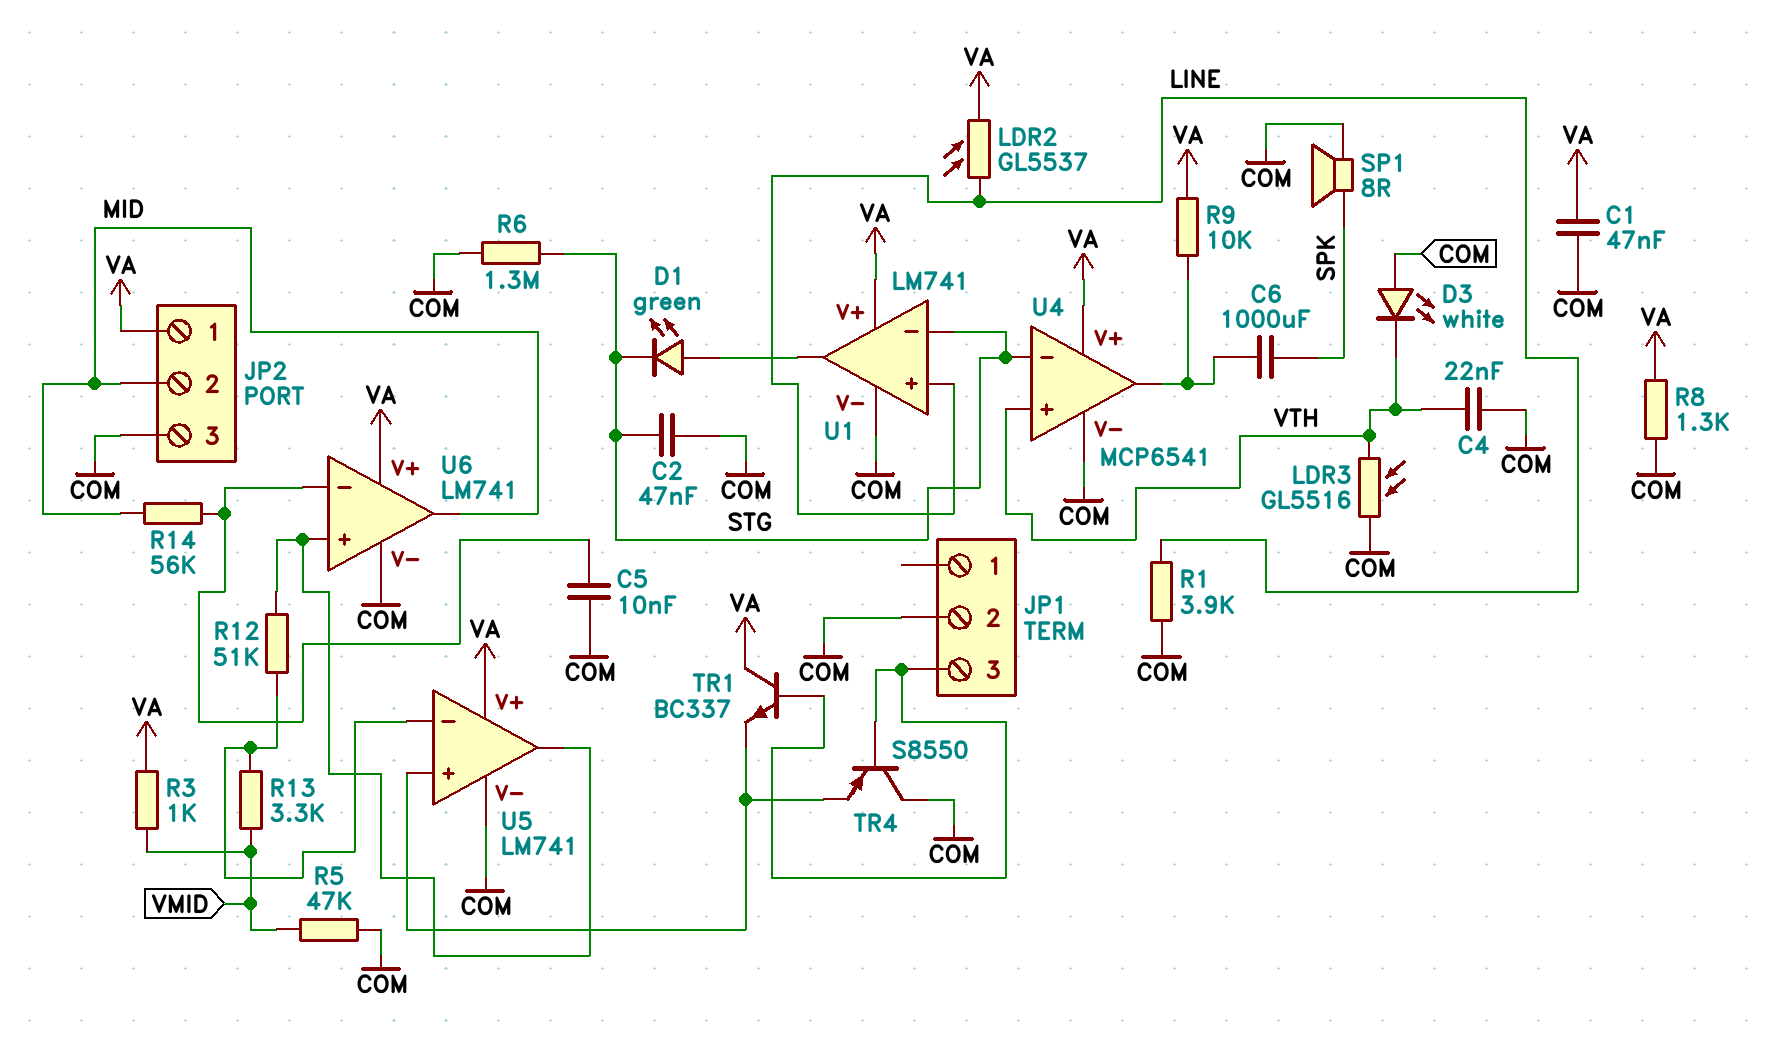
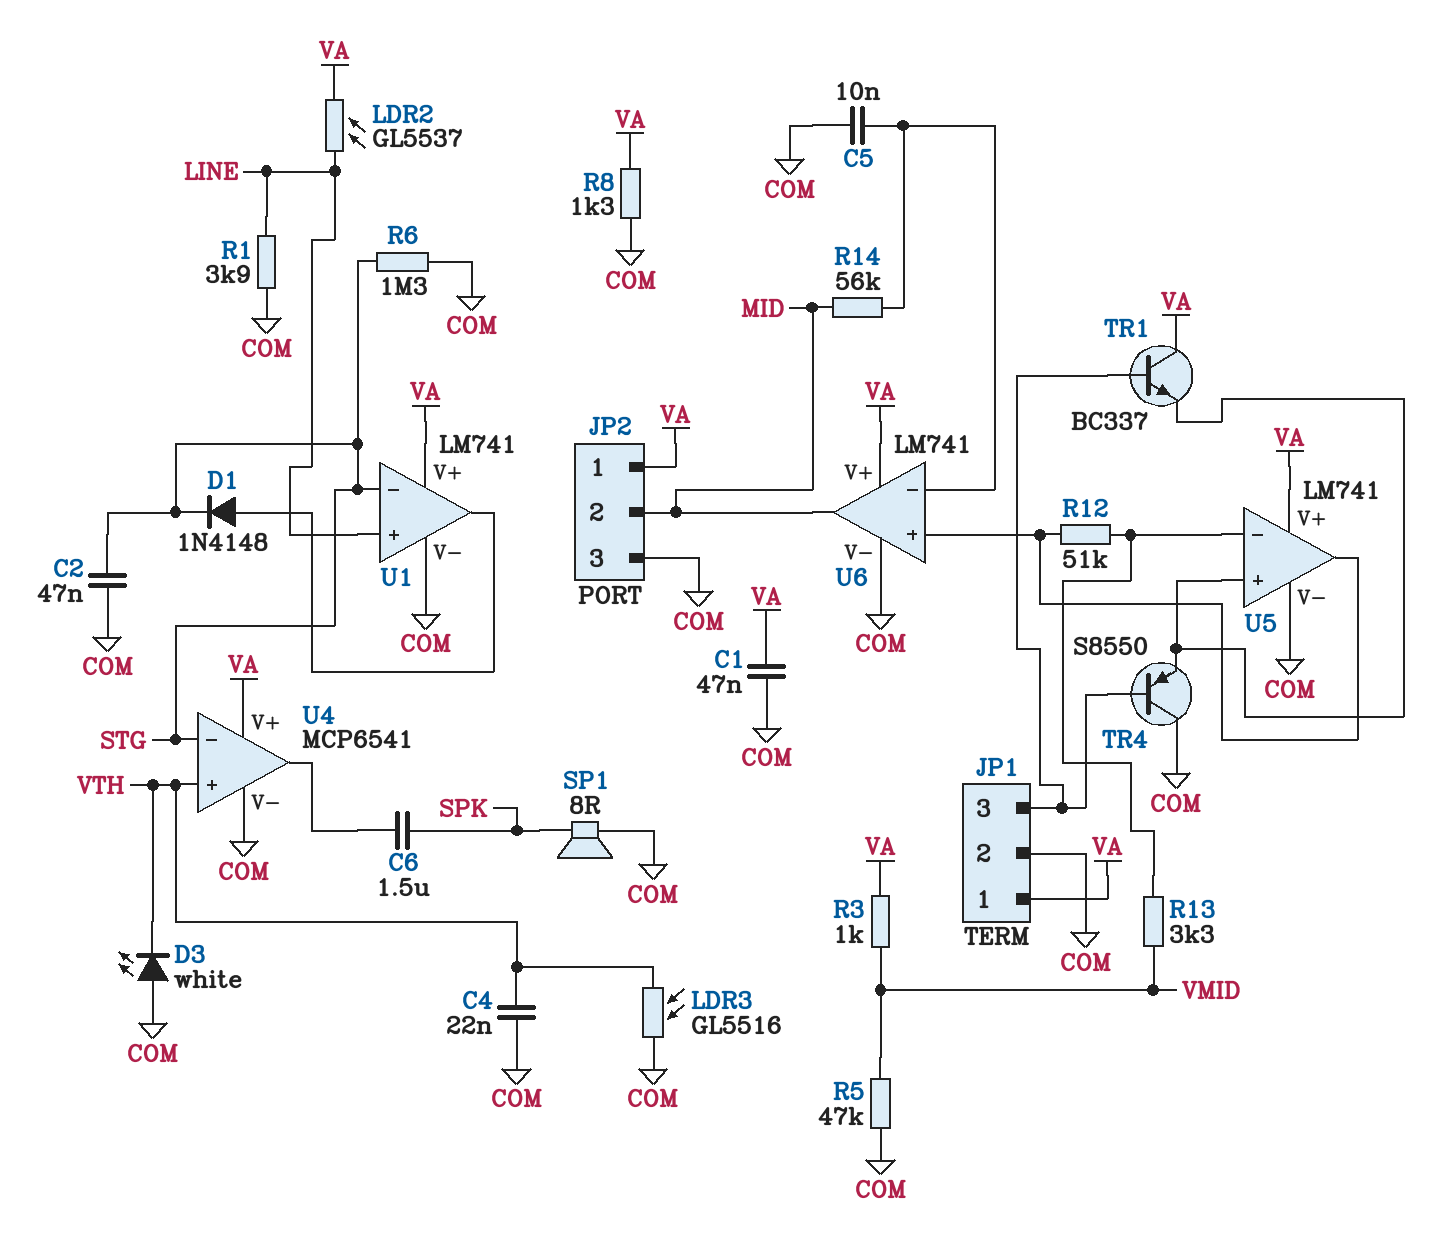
C6: 1000uF (SPK, U4/out) -> 1.5uF (SPK, U4/out)
D1: LED green (A U1/out, K STG) -> diode 1N4148 (A U1/out, K STG)
JP1 pin 1: none -> VA
R9: 10k (U4/out, VA) -> none

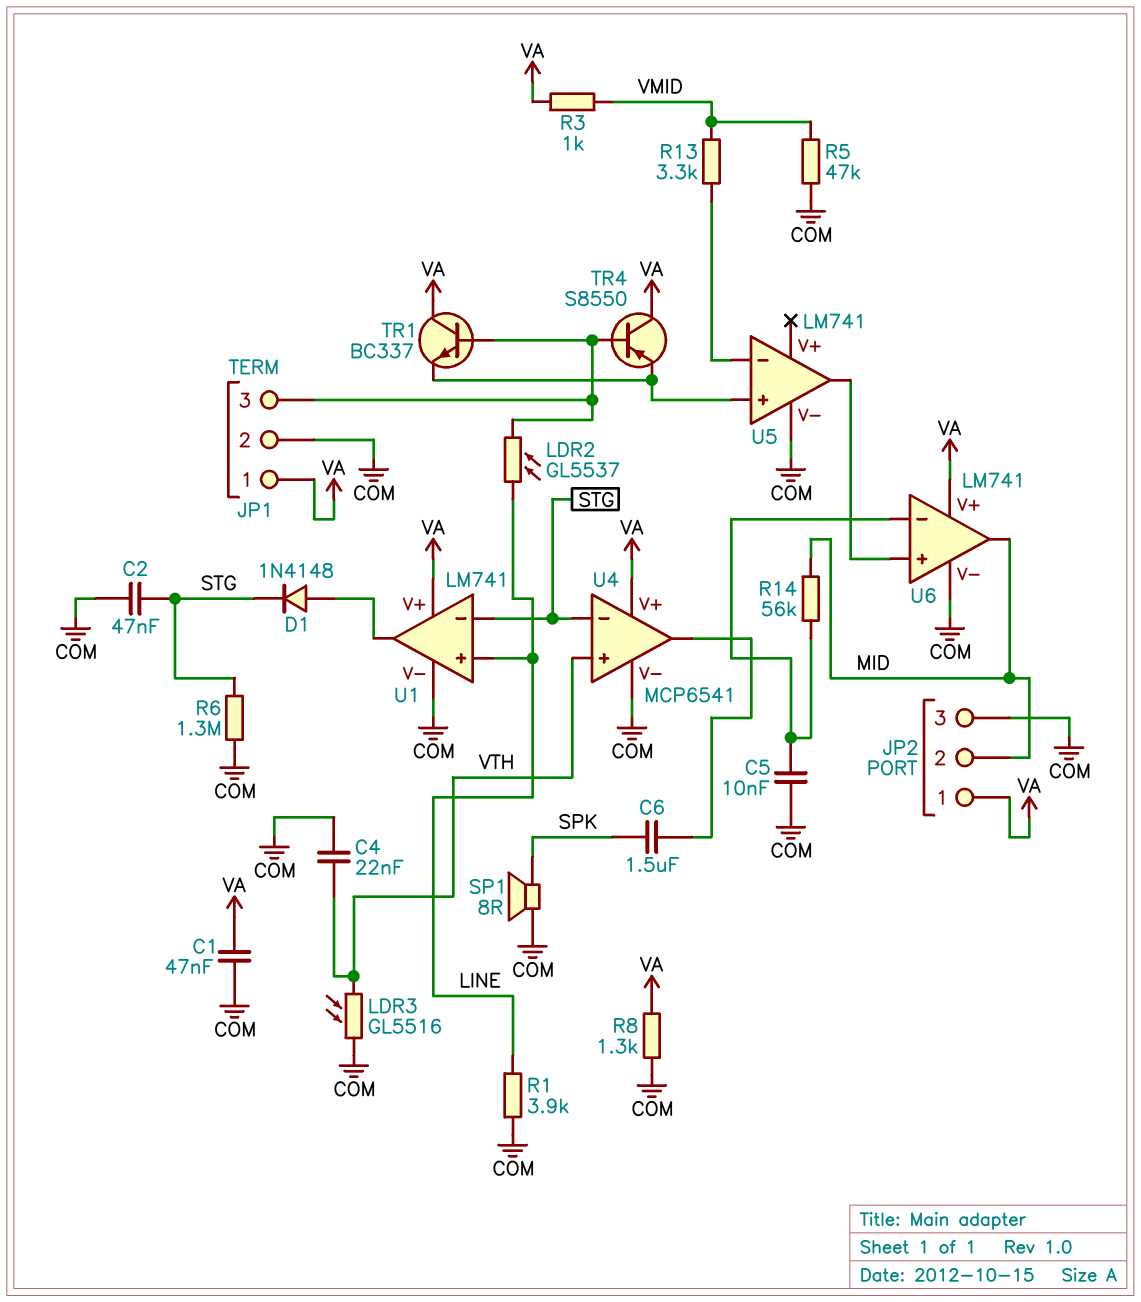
D3: LED white (A COM, K VTH) -> none
LDR2: GL5537 (LINE, VA) -> GL5537 (JP1/3, LINE)
R12: 51k (U5/in-, U5/out) -> none
TR4: PNP S8550 (B JP1/3, C COM, E U5/in+) -> PNP S8550 (B JP1/3, C VA, E U5/in+)
U5 pin V+: VA -> none

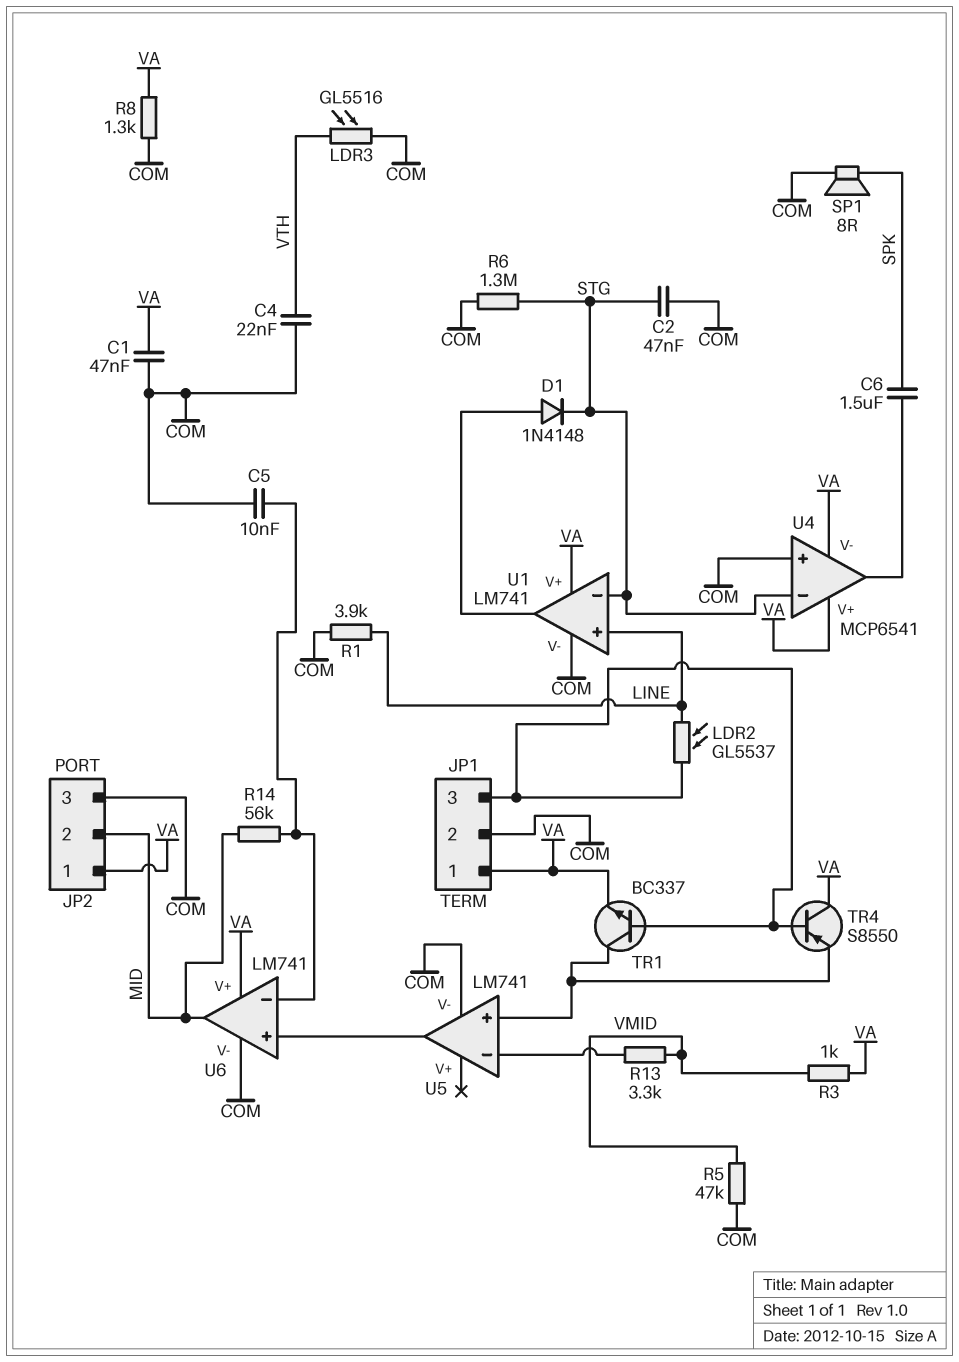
TR1: NPN BC337 (B JP1/3, C VA, E U5/in+) -> NPN BC337 (B JP1/3, C U5/in+, E VA)
U4 pin V-: COM -> VA
U4 pin in+: VTH -> COM

